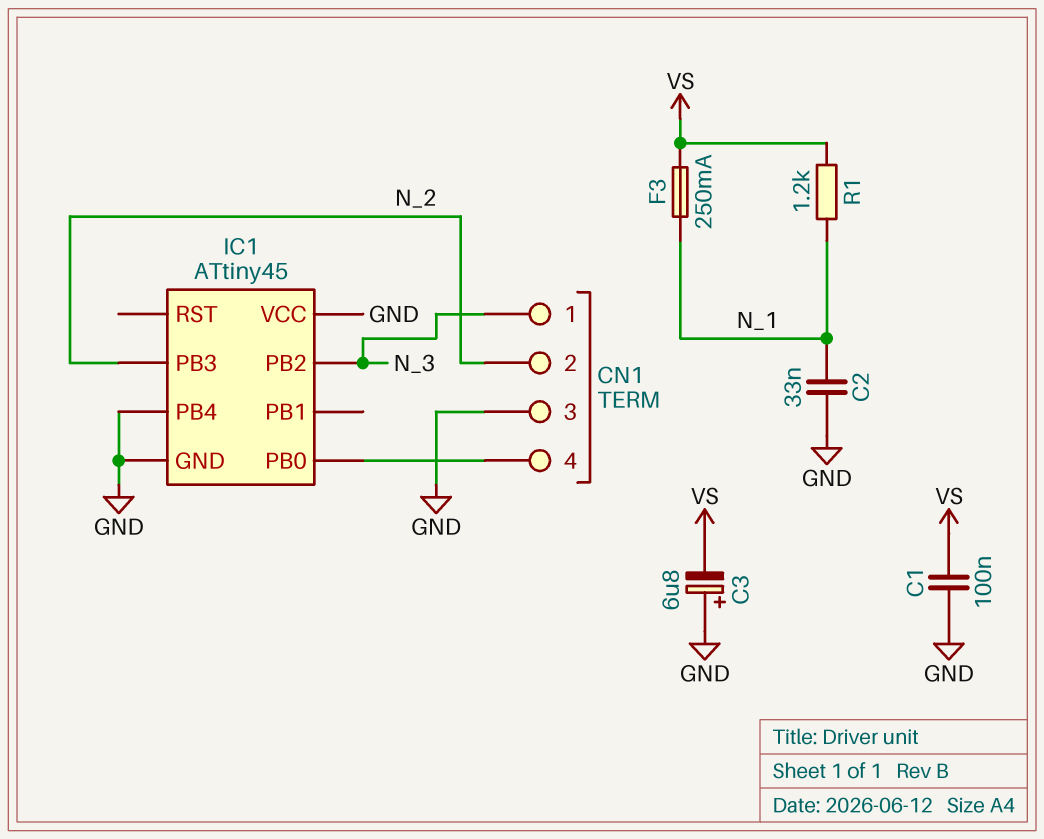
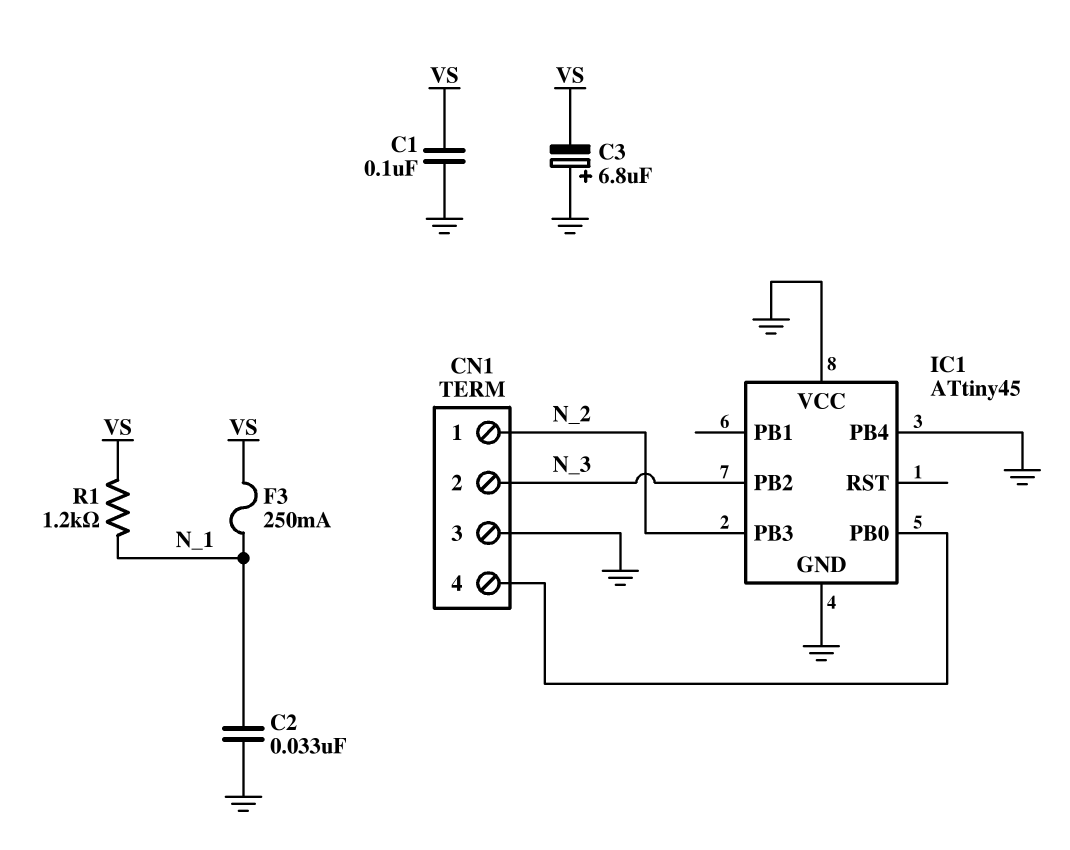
CN1 pin 1: N_3 -> N_2
CN1 pin 2: N_2 -> N_3

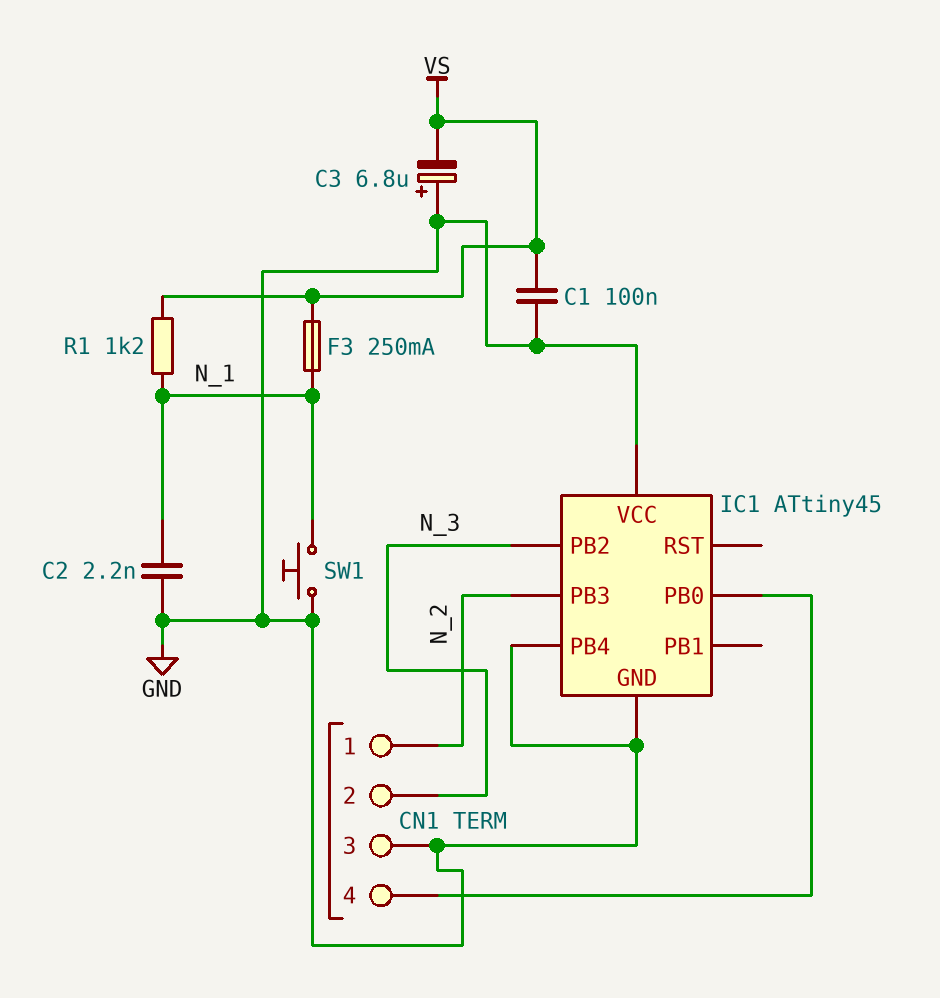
C2: 33nF (GND, N_1) -> 2.2nF (GND, N_1)
SW1: none -> button (GND, N_1)

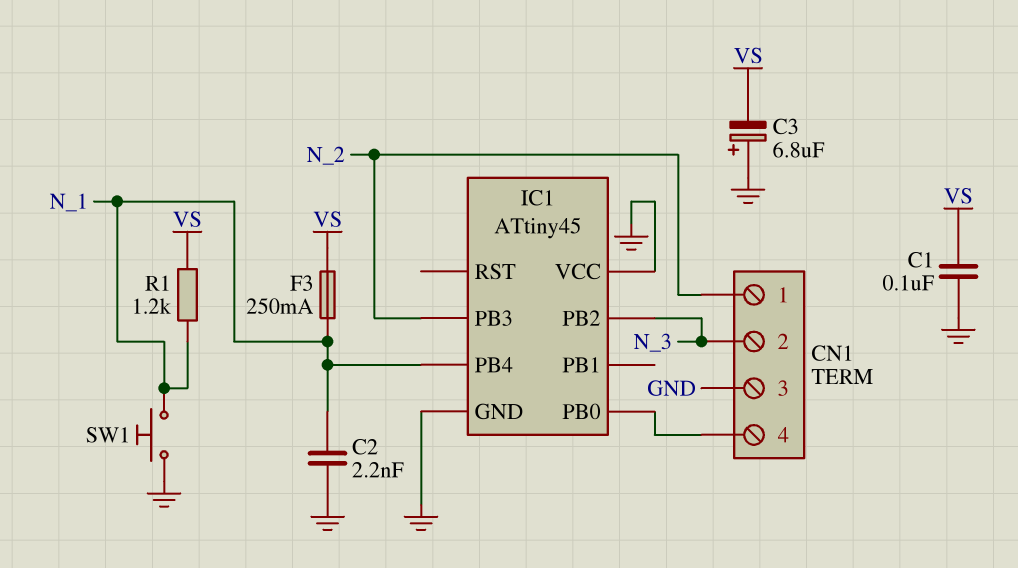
IC1 pin PB4: GND -> N_1

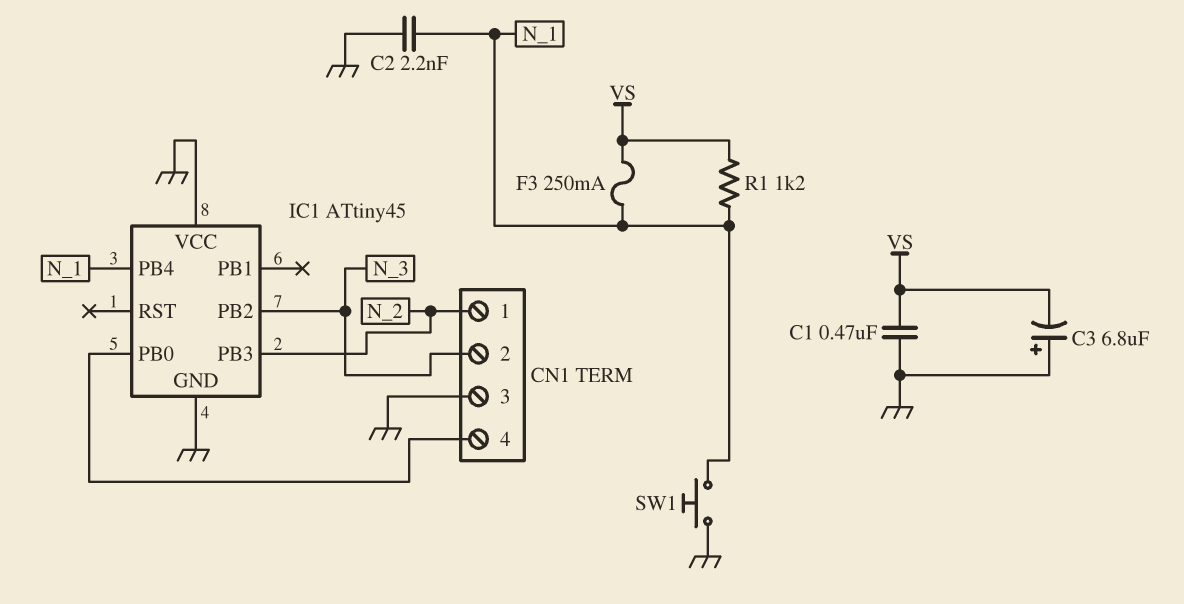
C1: 100nF (GND, VS) -> 470nF (GND, VS)

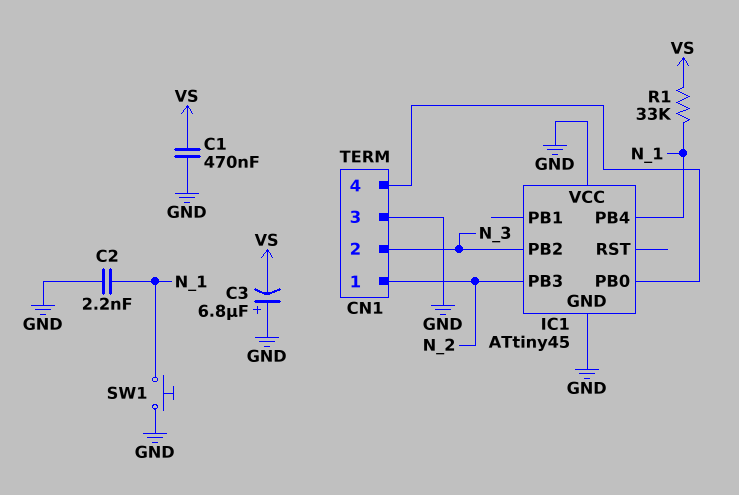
F3: 250mA (N_1, VS) -> none
R1: 1.2k (N_1, VS) -> 33k (N_1, VS)

